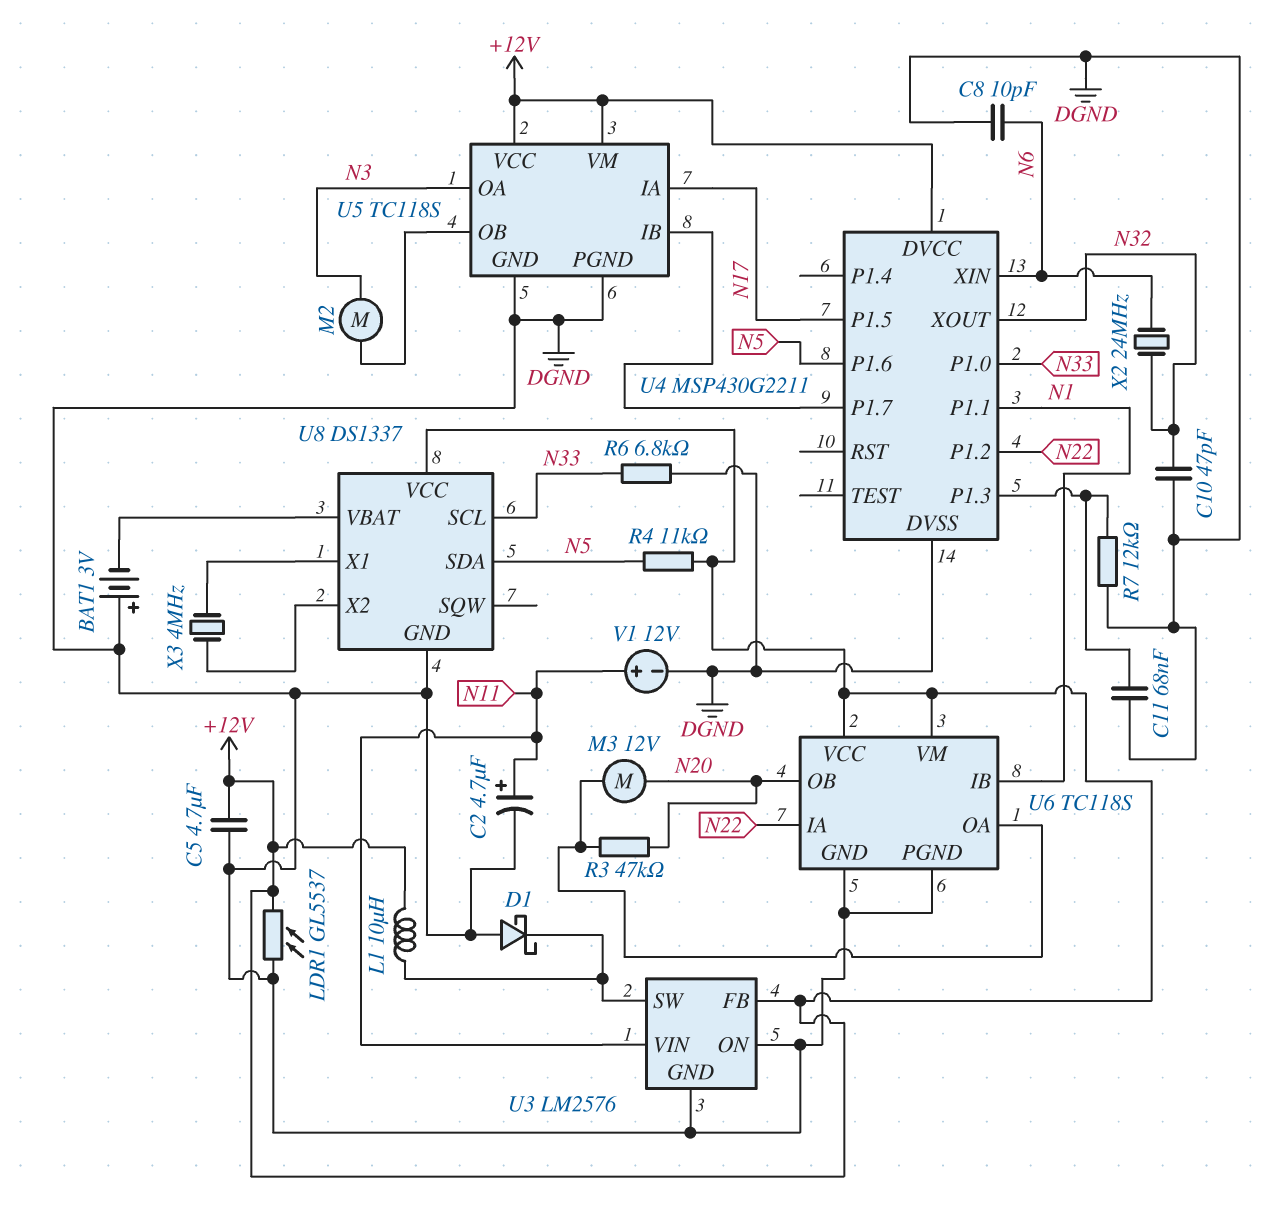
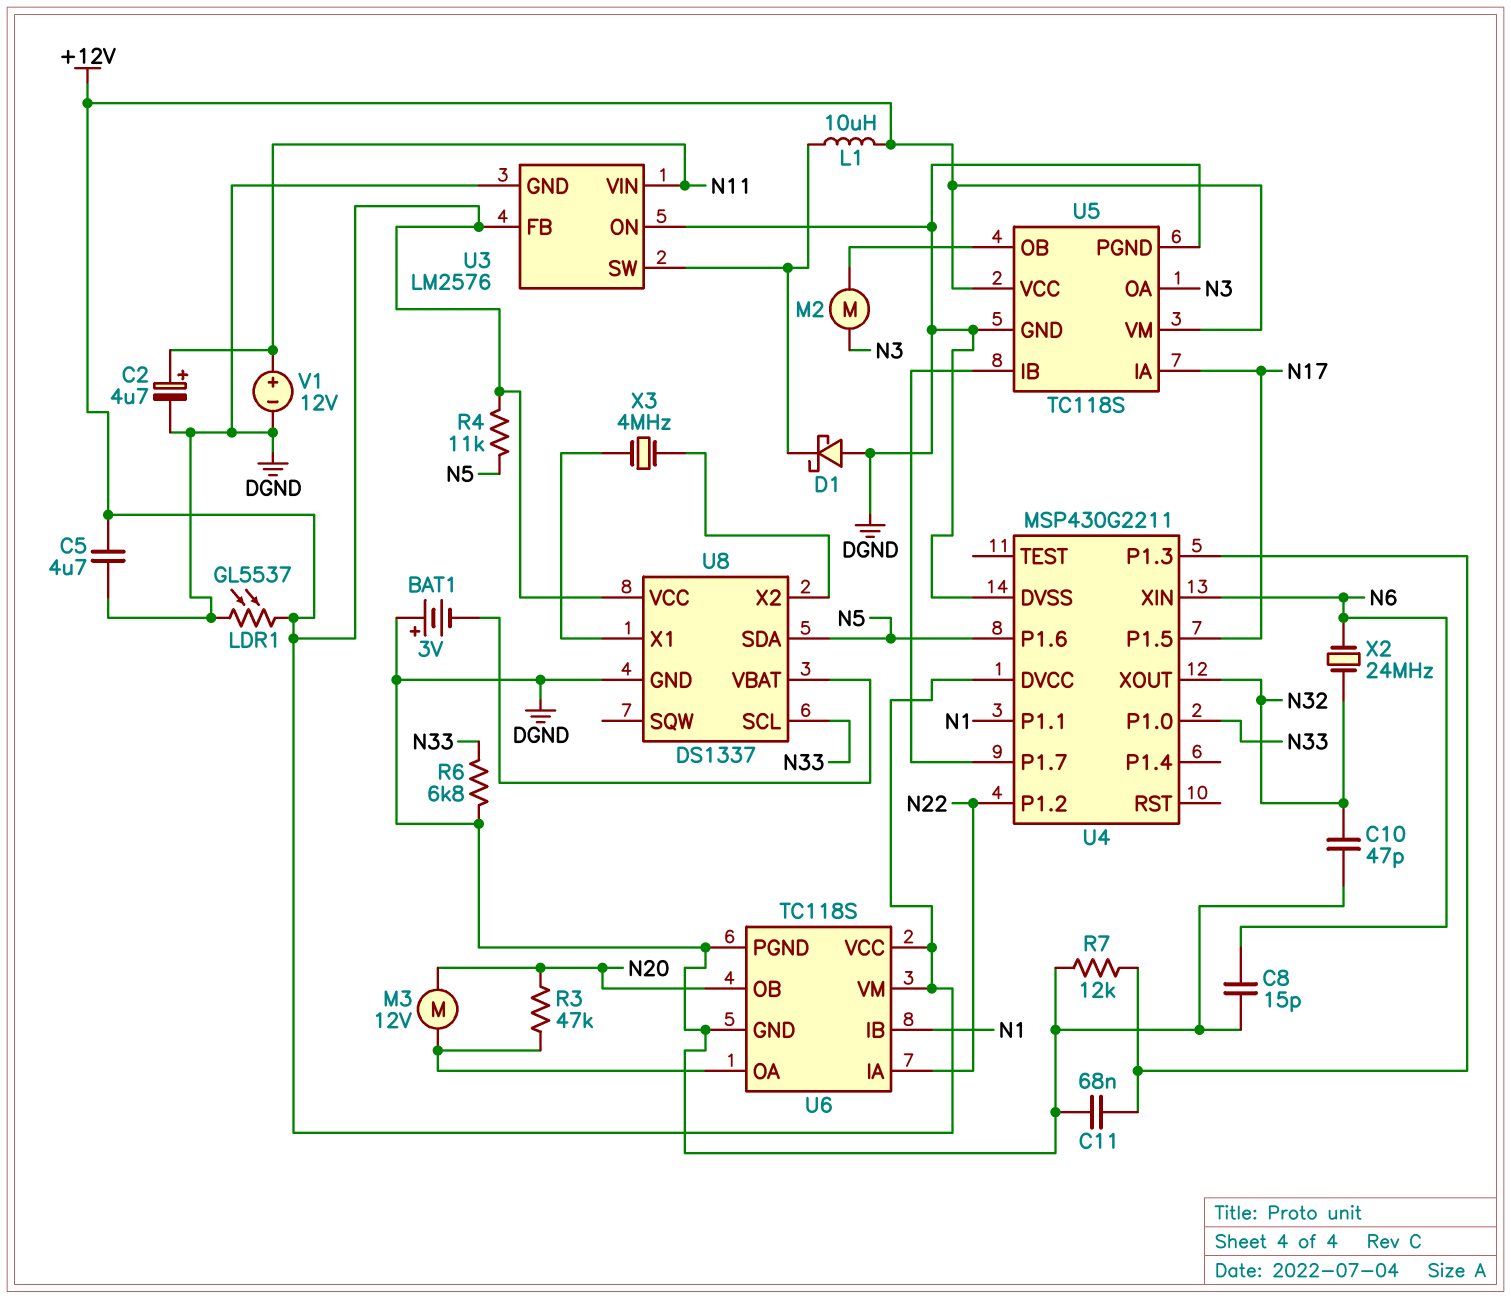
C8: 10pF (DGND, N6) -> 15pF (DGND, N6)

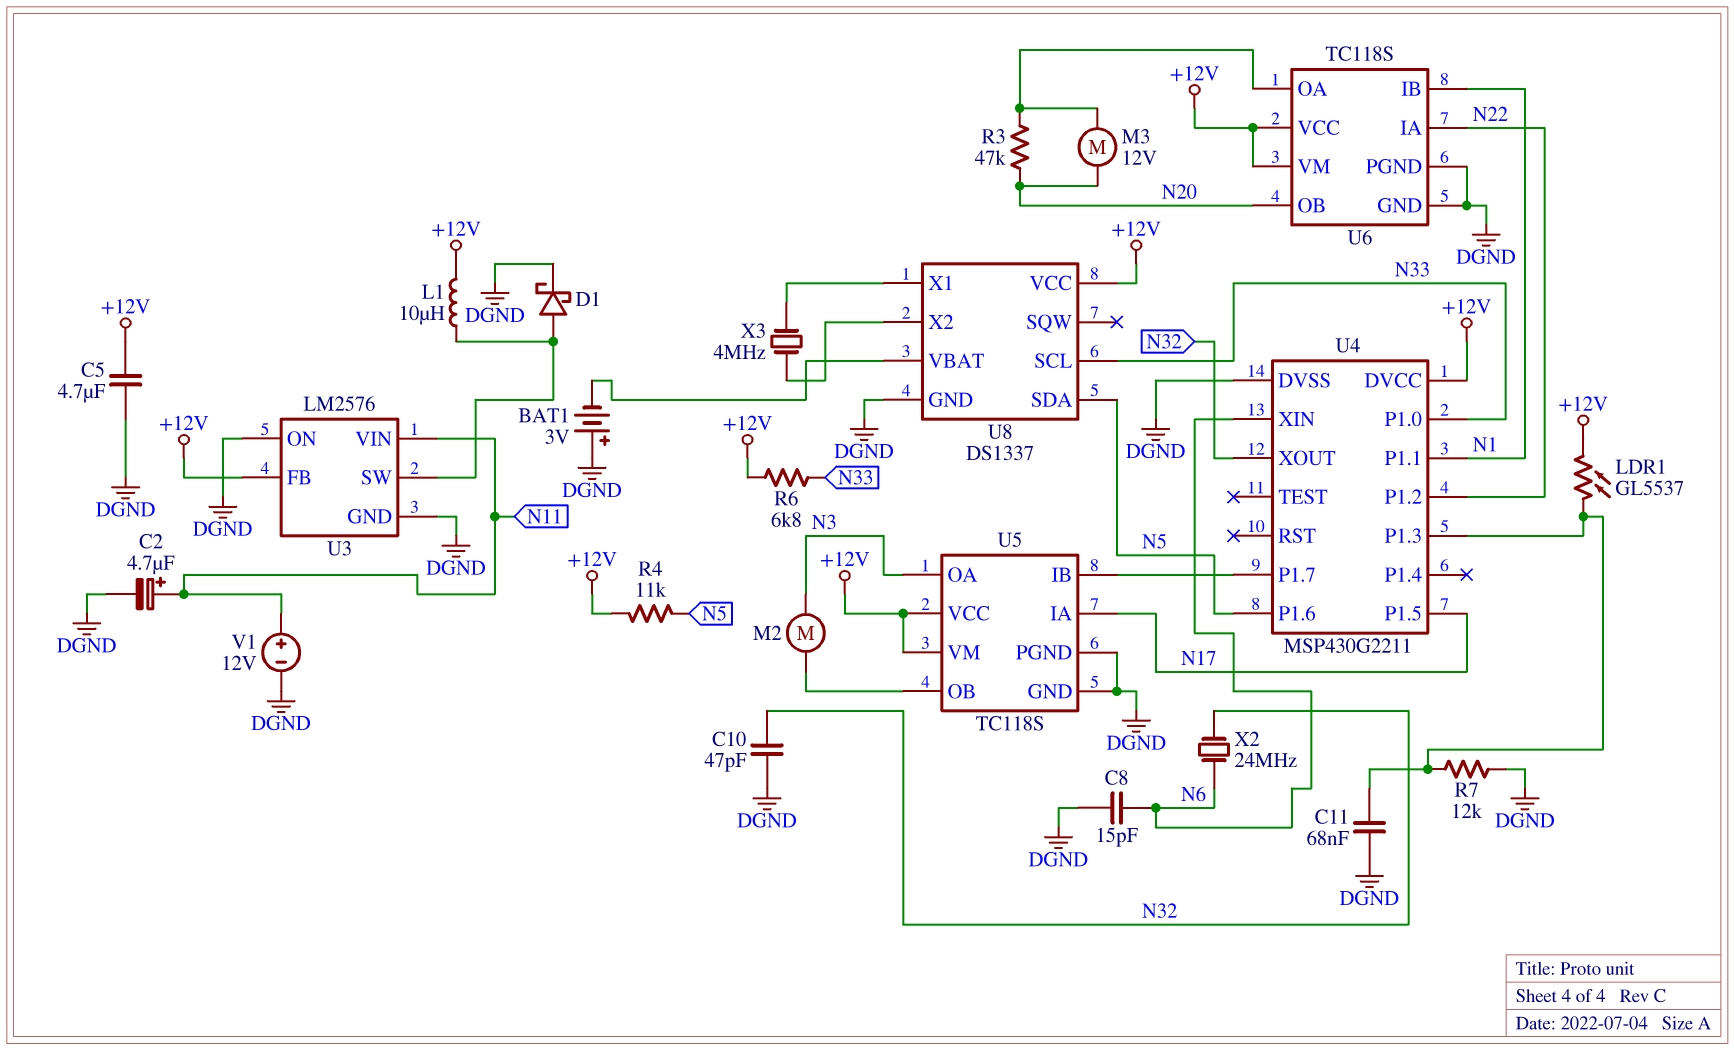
D1: schottky (A DGND, K U3/SW) -> schottky (A U3/SW, K DGND)
LDR1: GL5537 (+12V, DGND) -> GL5537 (+12V, U4/P1.3)
R6: 6.8k (DGND, N33) -> 6.8k (+12V, N33)

